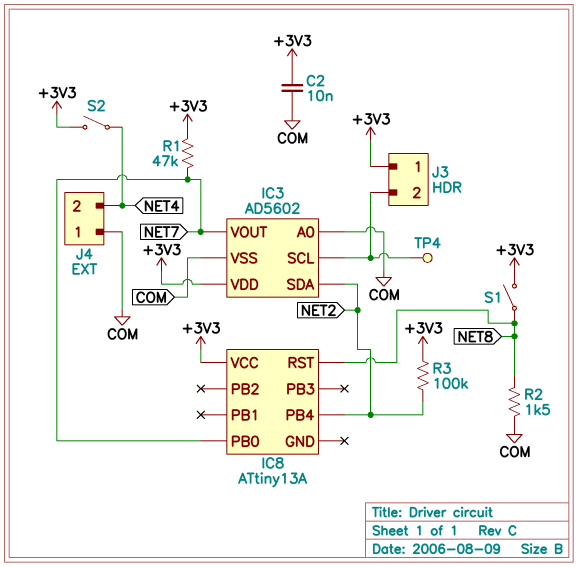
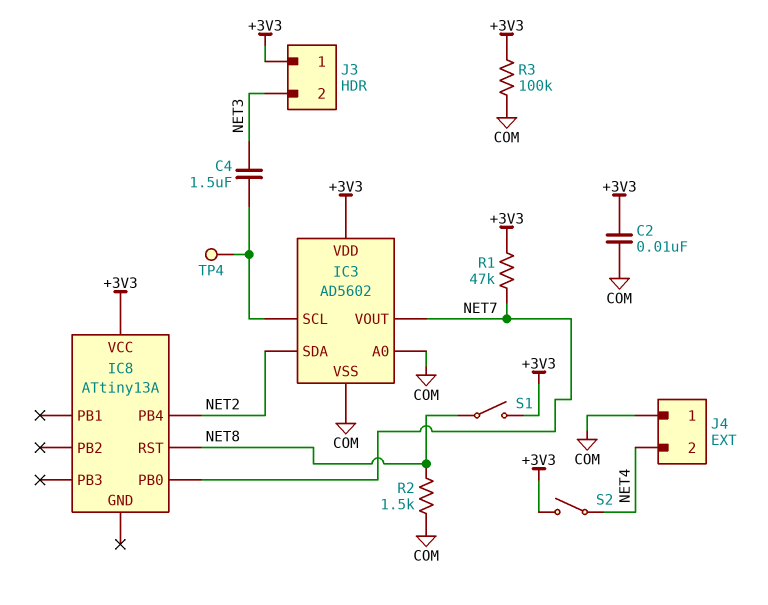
C4: none -> 1.5uF (IC3/SCL, NET3)
J3 pin 2: IC3/SCL -> NET3
R3: 100k (+3V3, NET2) -> 100k (+3V3, COM)

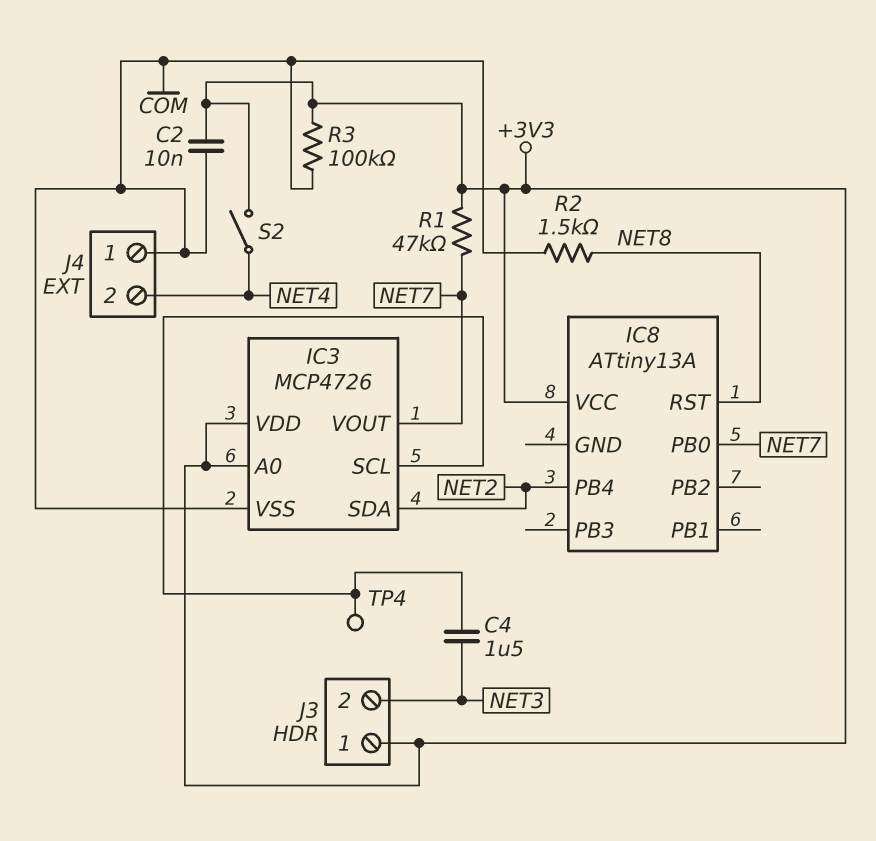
IC3: AD5602 -> MCP4726
IC3 pin A0: COM -> +3V3
S1: switch (+3V3, NET8) -> none

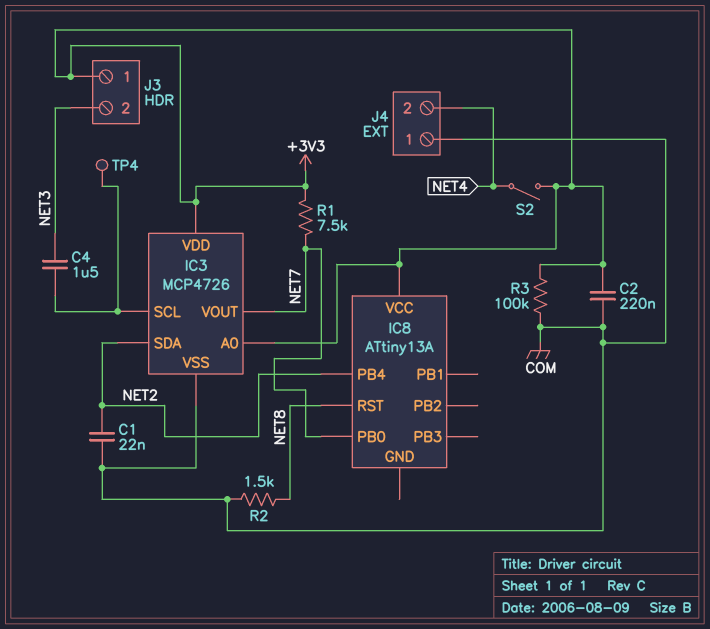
C1: none -> 22nF (COM, NET2)
C2: 10nF (+3V3, COM) -> 220nF (+3V3, COM)
R1: 47k (+3V3, NET7) -> 7.5k (+3V3, NET7)

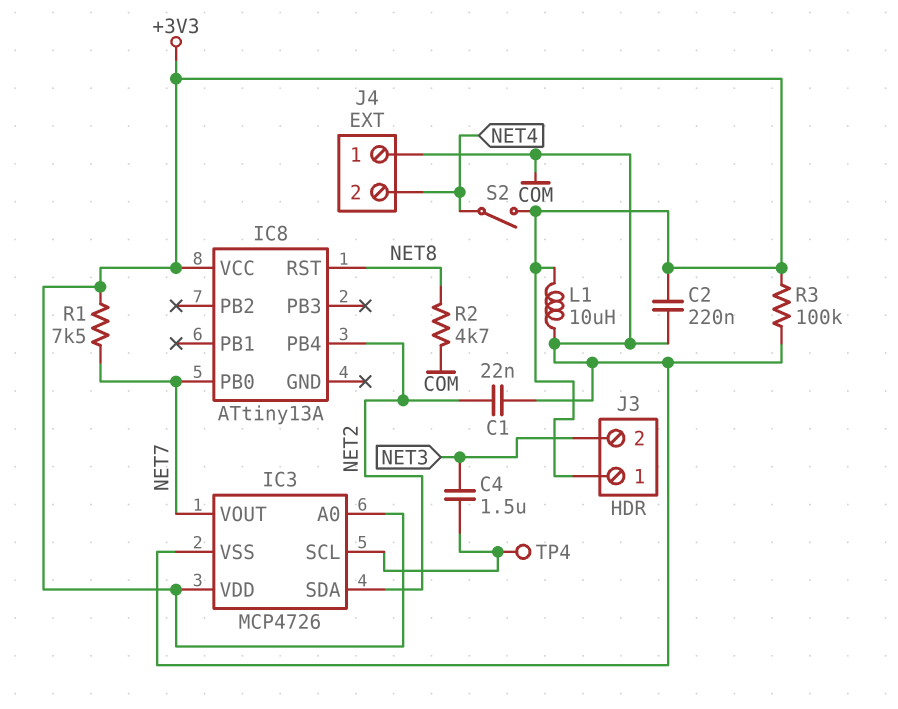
L1: none -> 10uH (+3V3, COM)
R2: 1.5k (COM, NET8) -> 4.7k (COM, NET8)

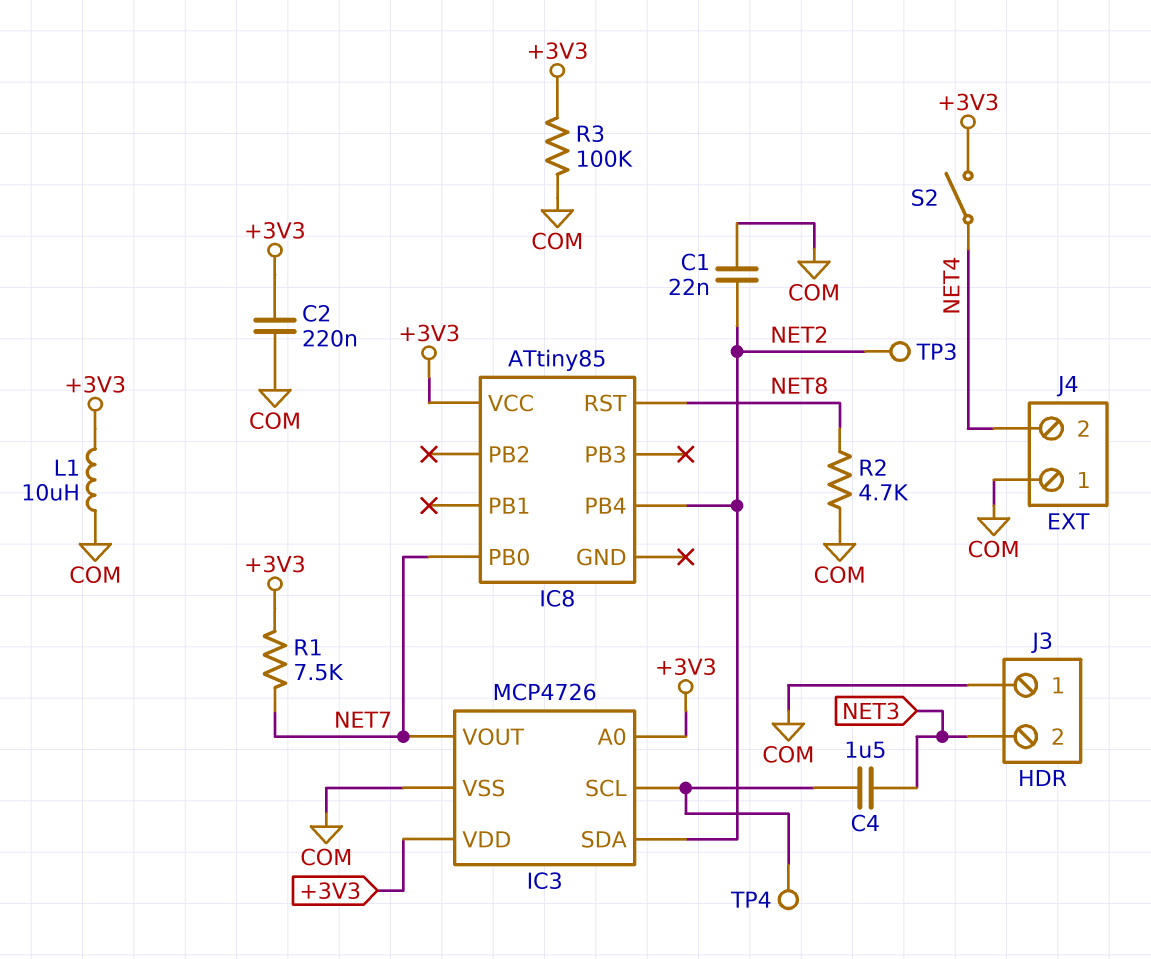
IC8: ATtiny13A -> ATtiny85
J3 pin 1: +3V3 -> COM
TP3: none -> test point (NET2)

